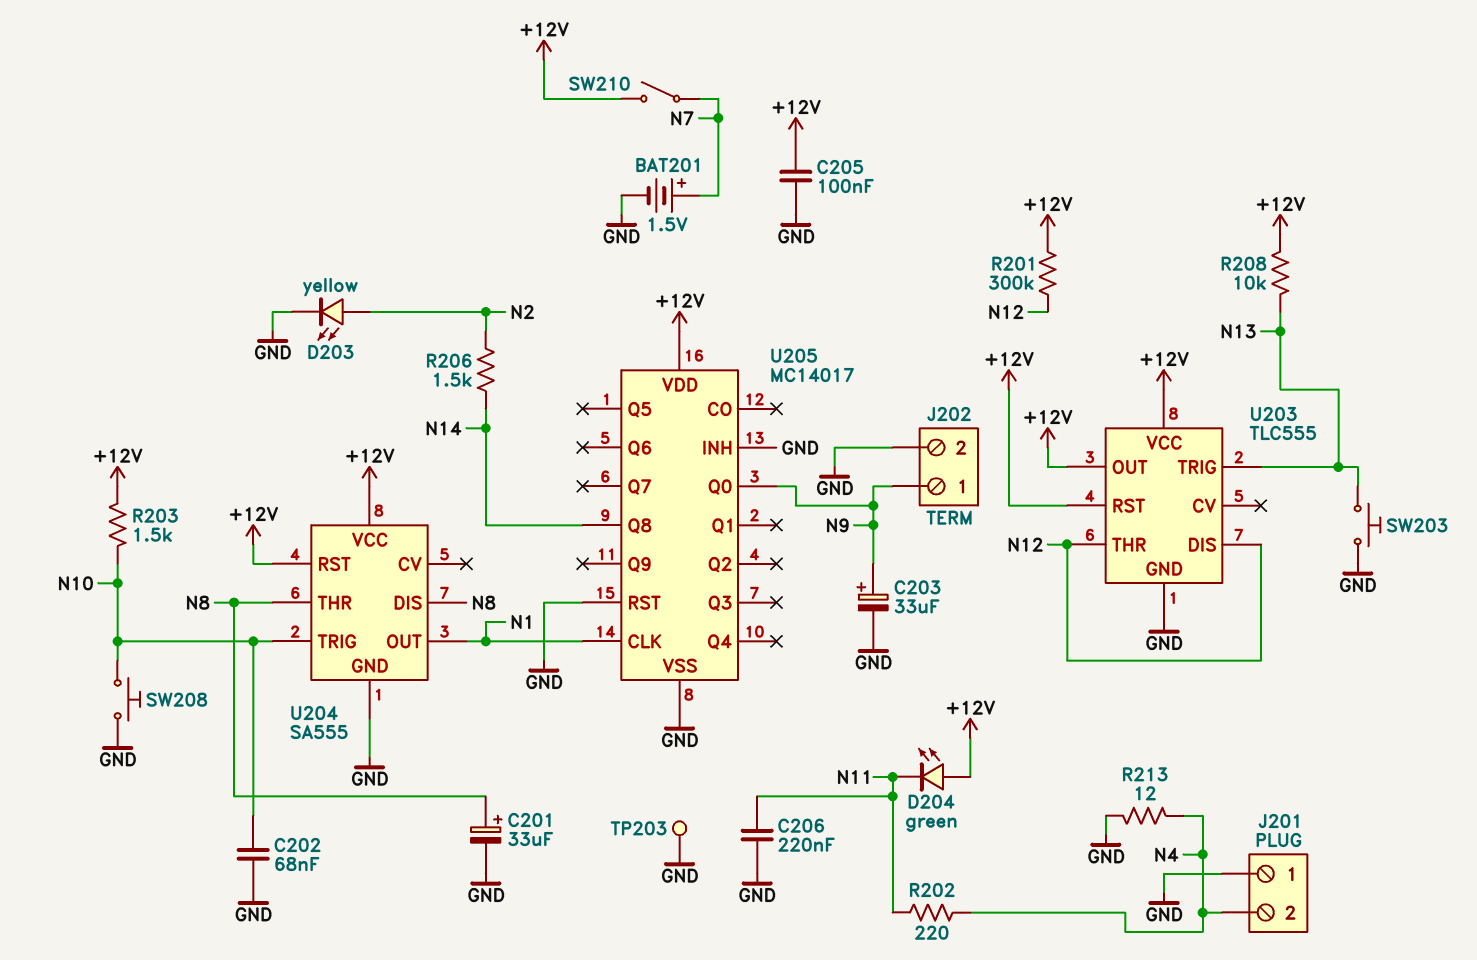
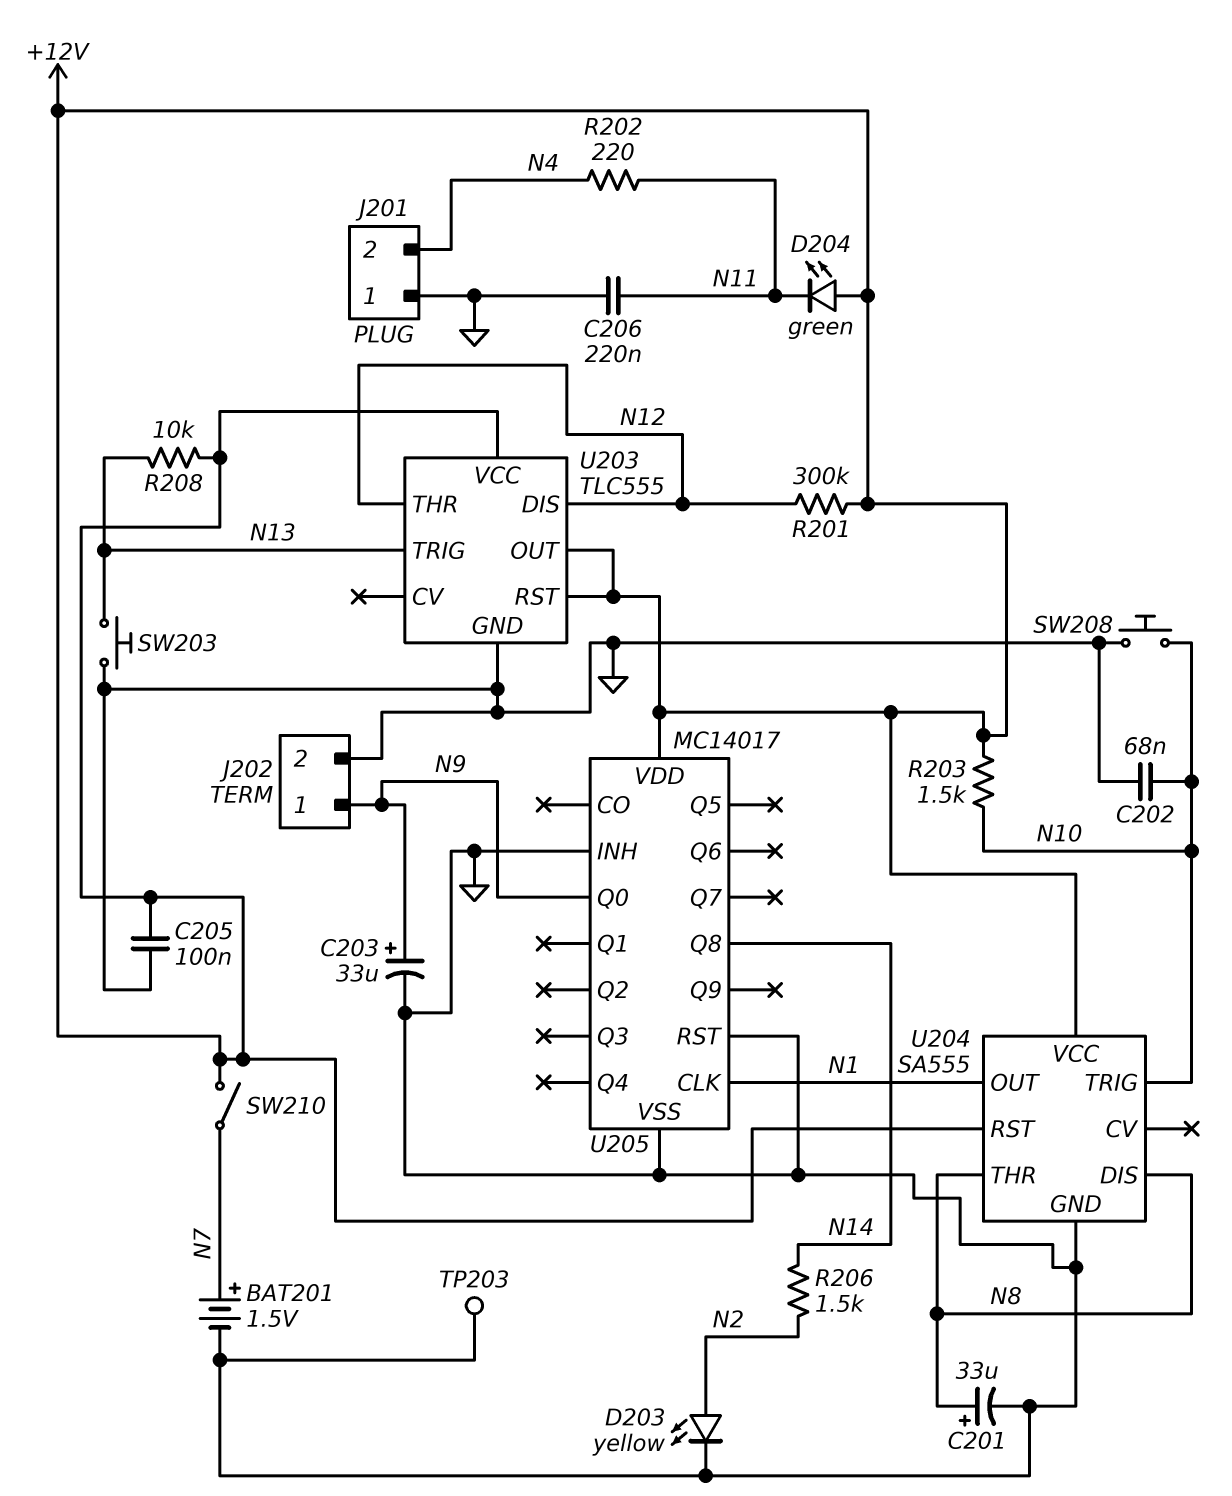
R213: 12 (GND, N4) -> none

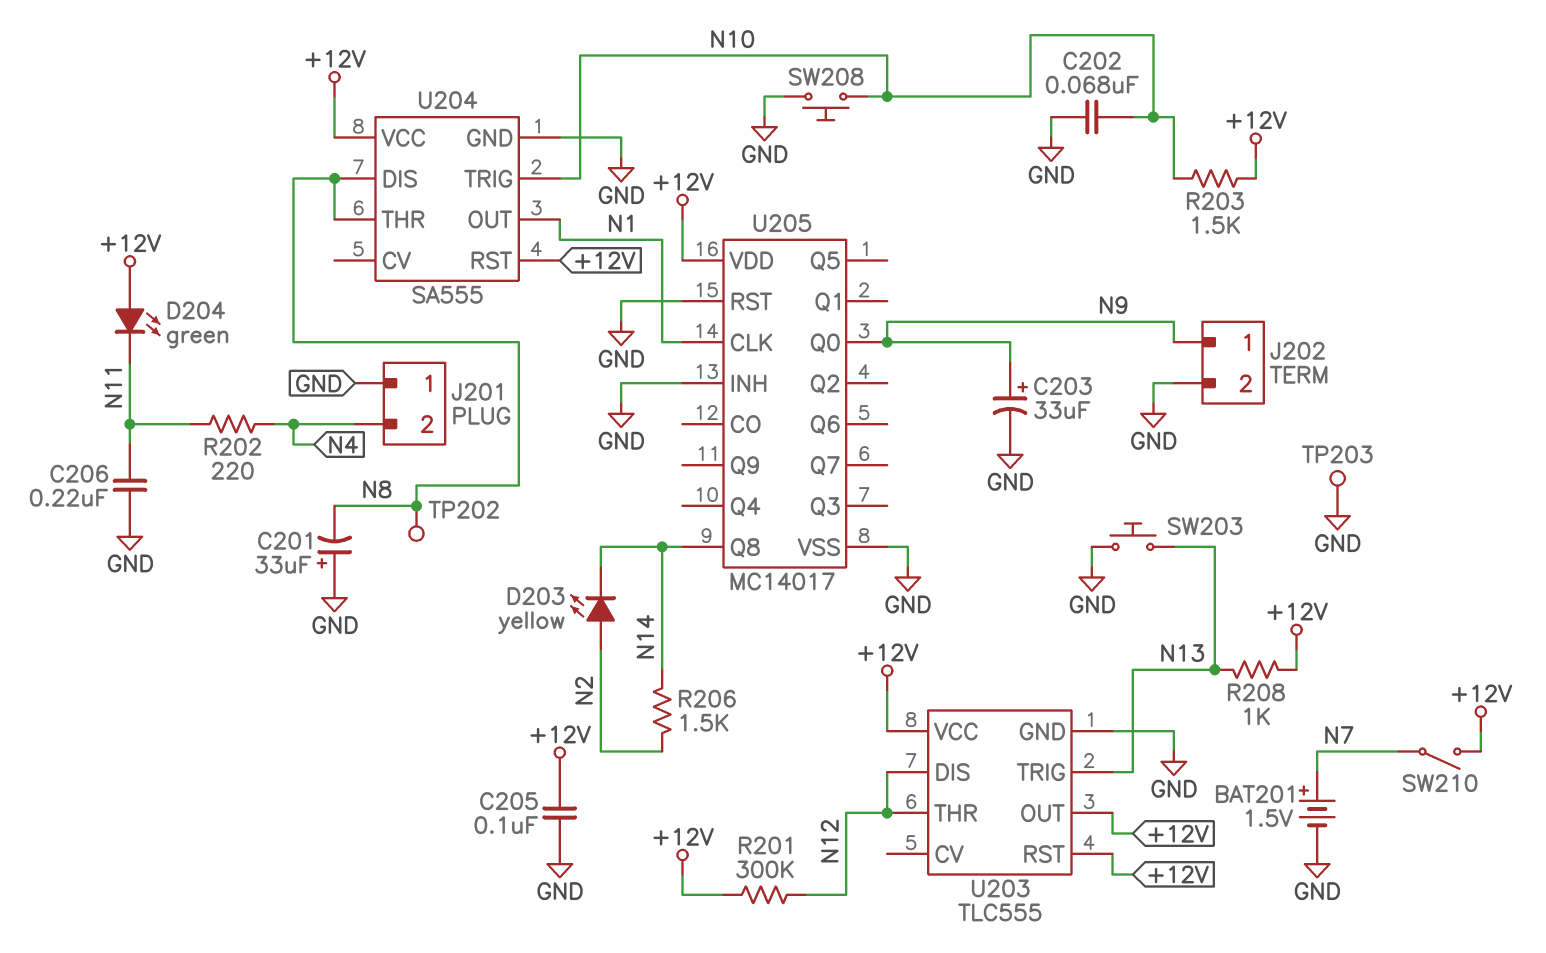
C201: 33uF (plus N8, minus GND) -> 33uF (plus GND, minus N8)
D203: LED yellow (A N2, K GND) -> LED yellow (A N2, K N14)
R208: 10k (+12V, N13) -> 1k (+12V, N13)
TP202: none -> test point (N8)

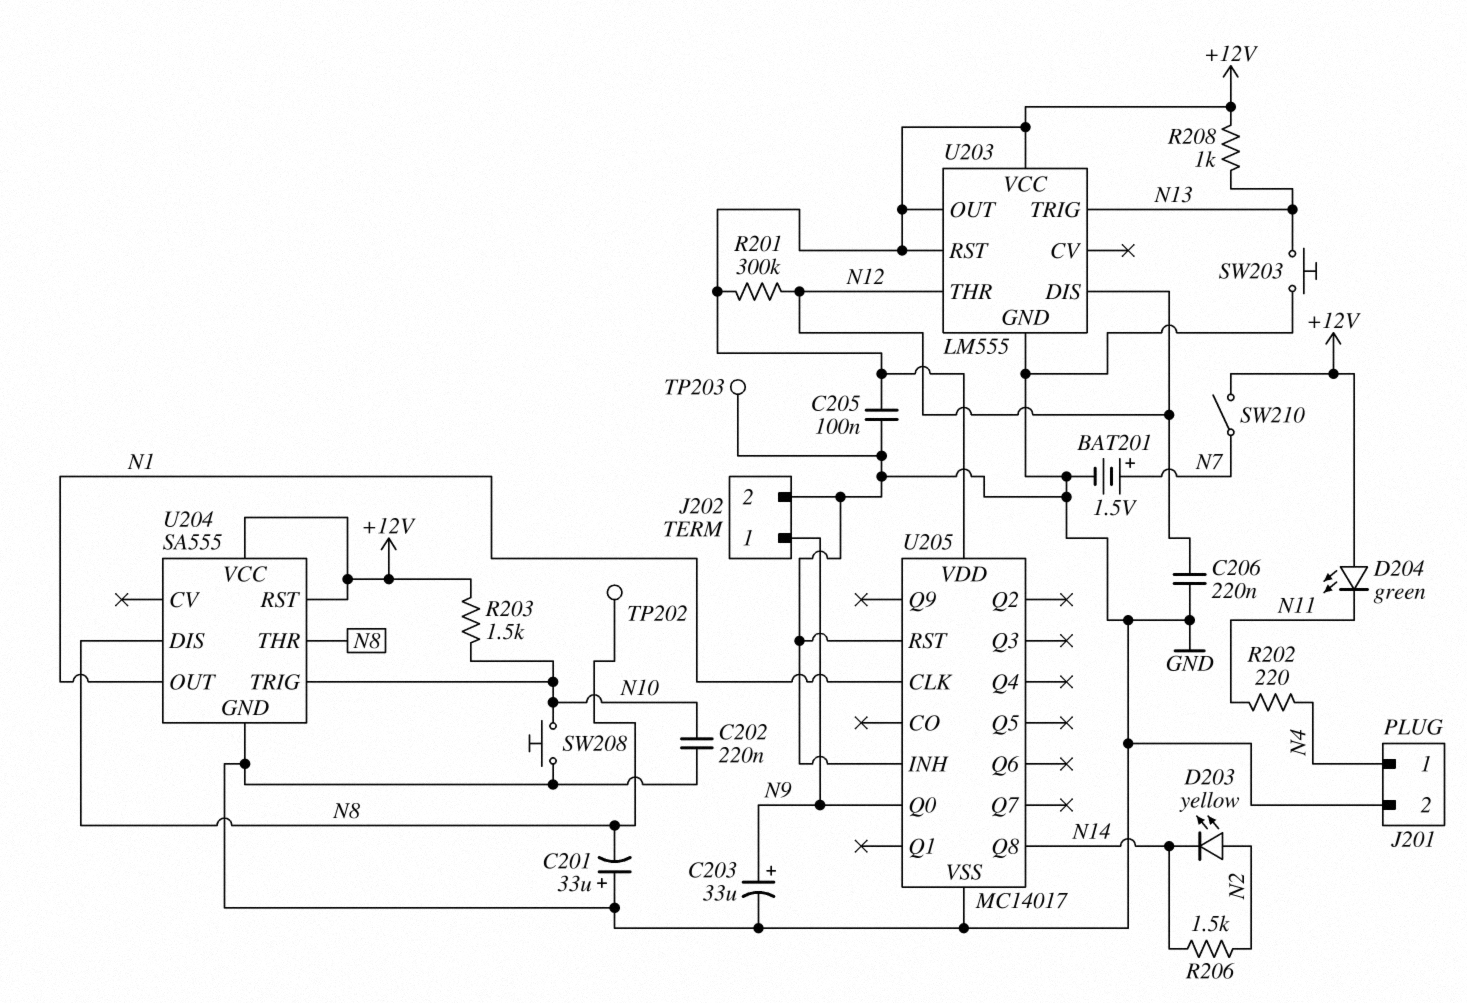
C202: 68nF (GND, N10) -> 220nF (GND, N10)
C206: 220nF (GND, N11) -> 220nF (GND, N12)
J201 pin 1: GND -> N4
J201 pin 2: N4 -> GND
U203: TLC555 -> LM555

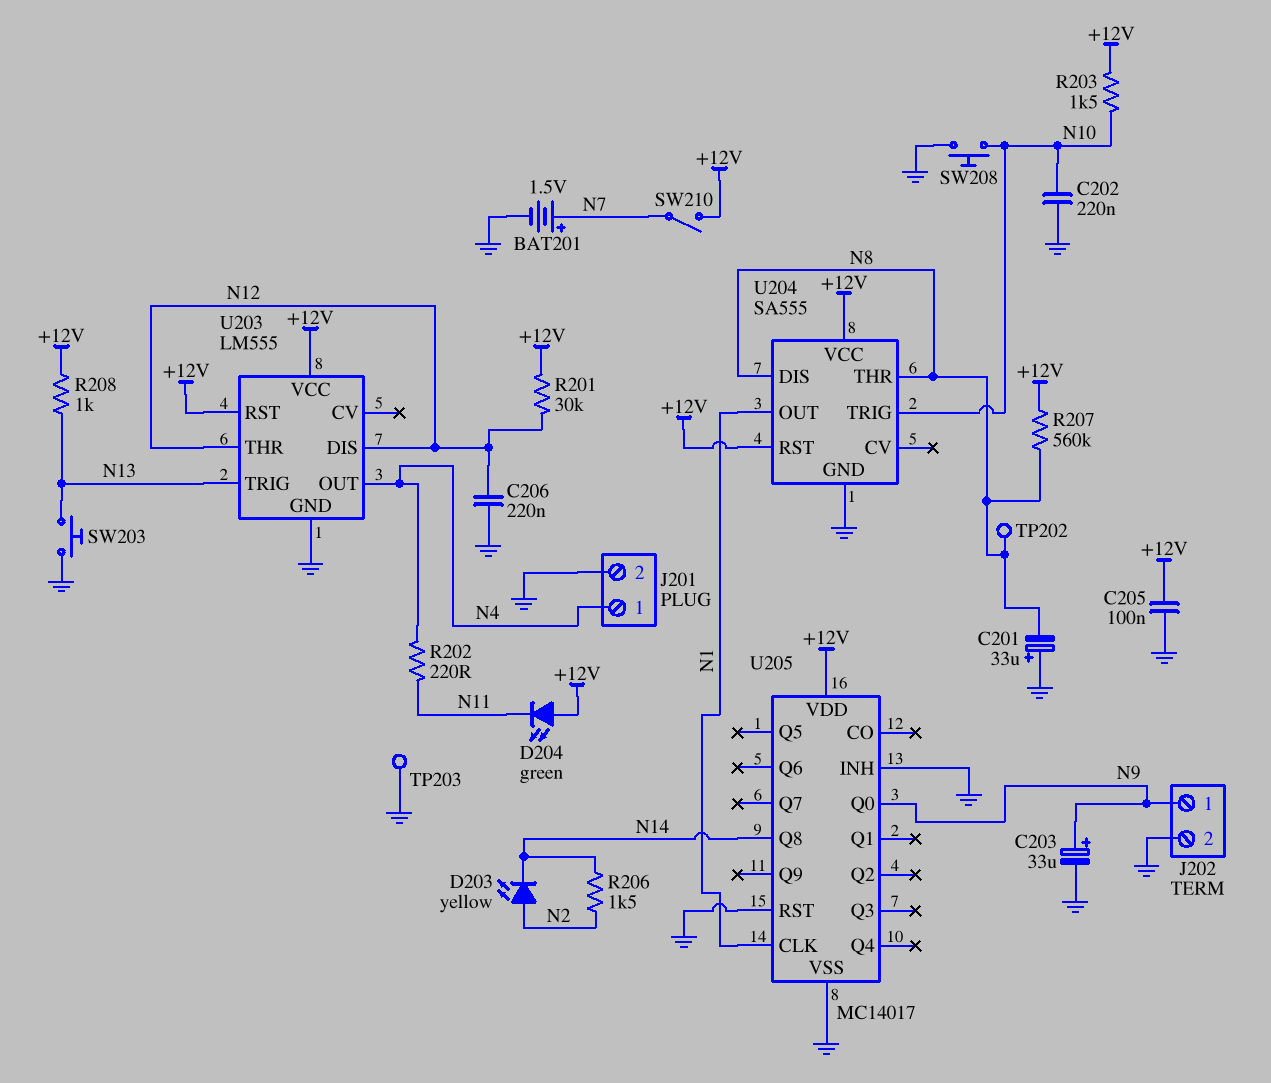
R201: 300k (+12V, N12) -> 30k (+12V, N12)
R207: none -> 560k (+12V, N8)
U203 pin OUT: +12V -> N4

